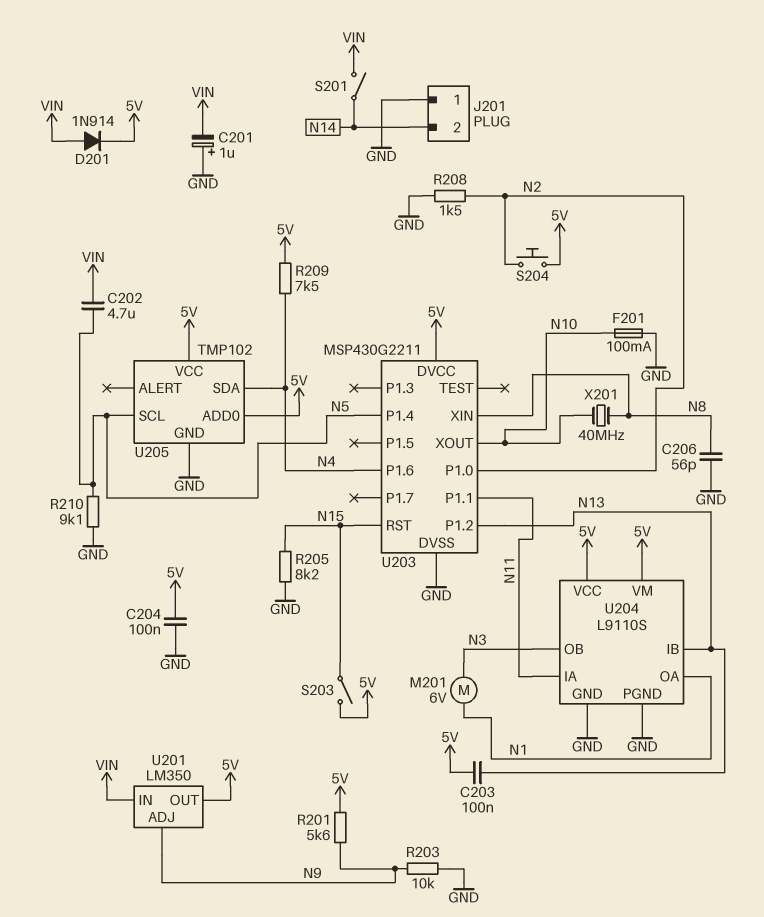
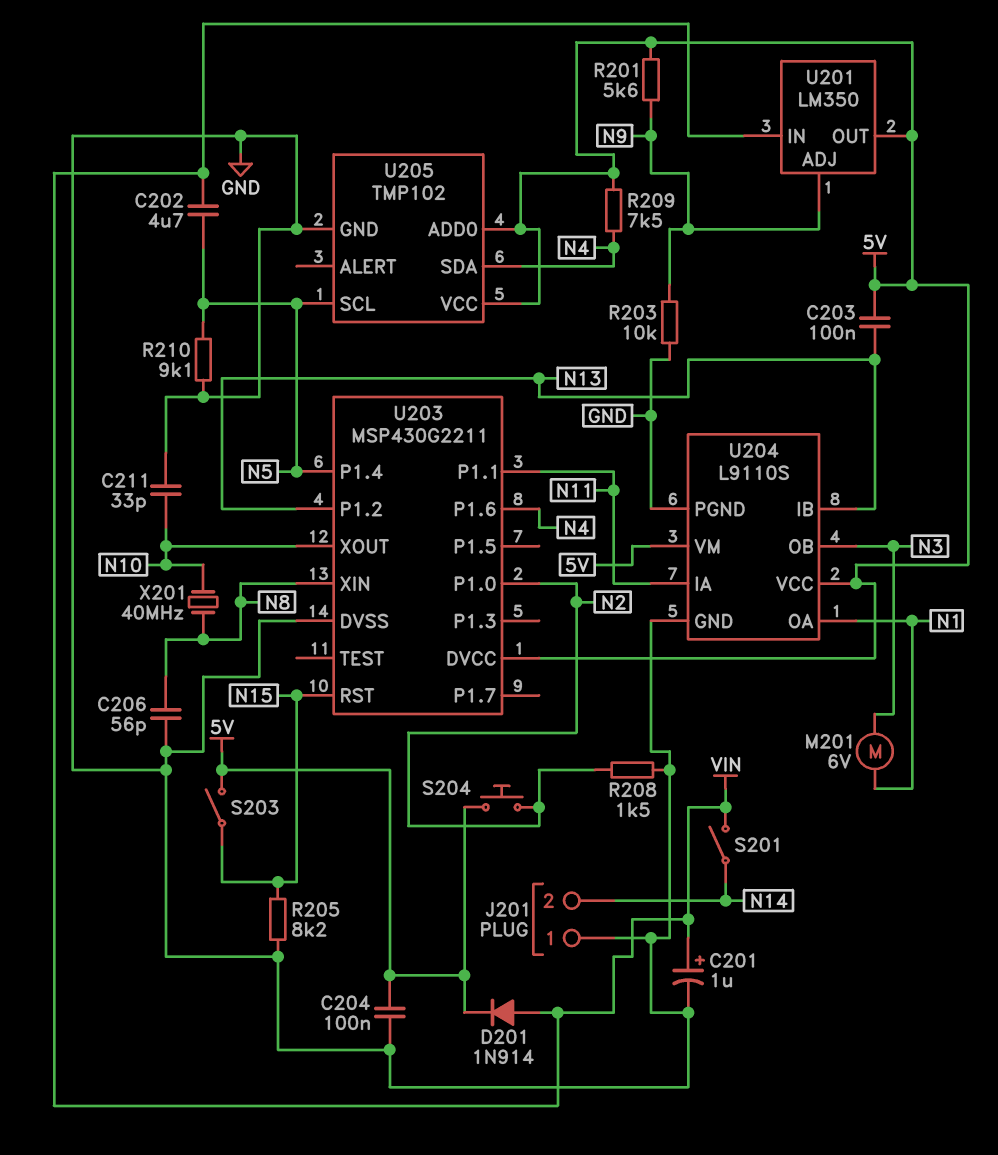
C201: 1uF (plus GND, minus VIN) -> 1uF (plus VIN, minus GND)
C211: none -> 33pF (GND, N10)
F201: 100mA (GND, N10) -> none

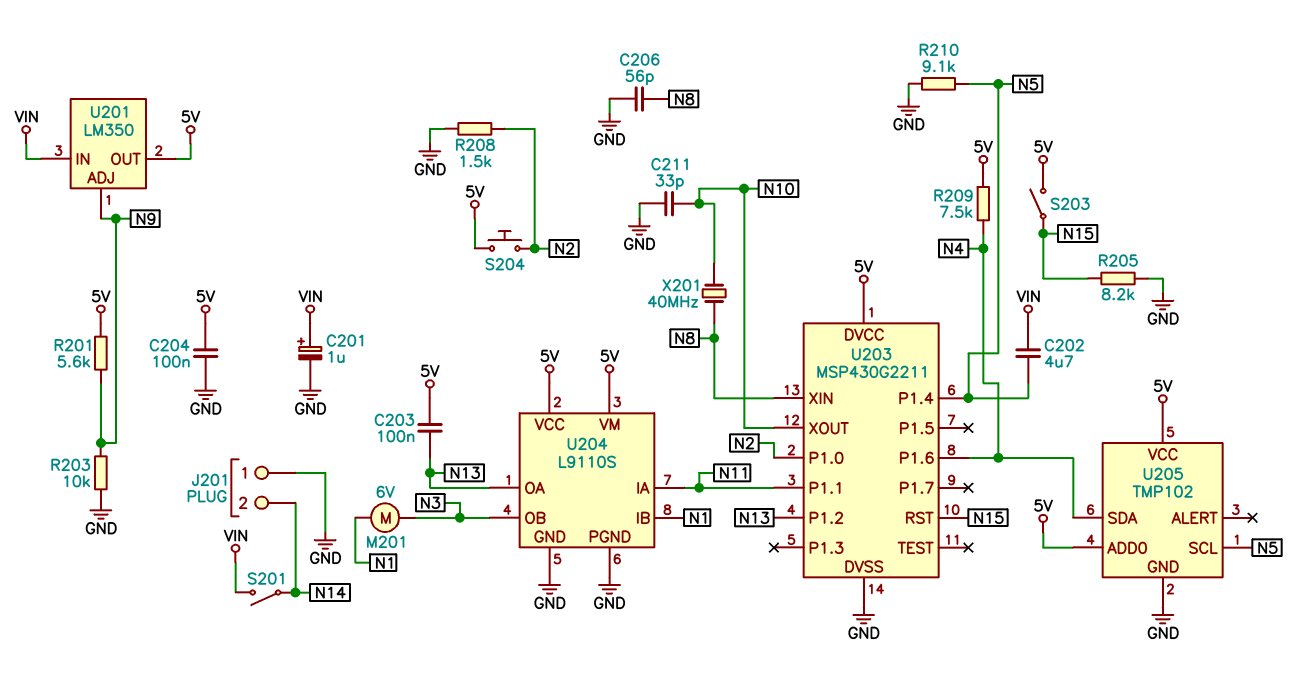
D201: diode 1N914 (A VIN, K 5V) -> none
U204 pin IB: N13 -> N1
U204 pin OA: N1 -> N13

